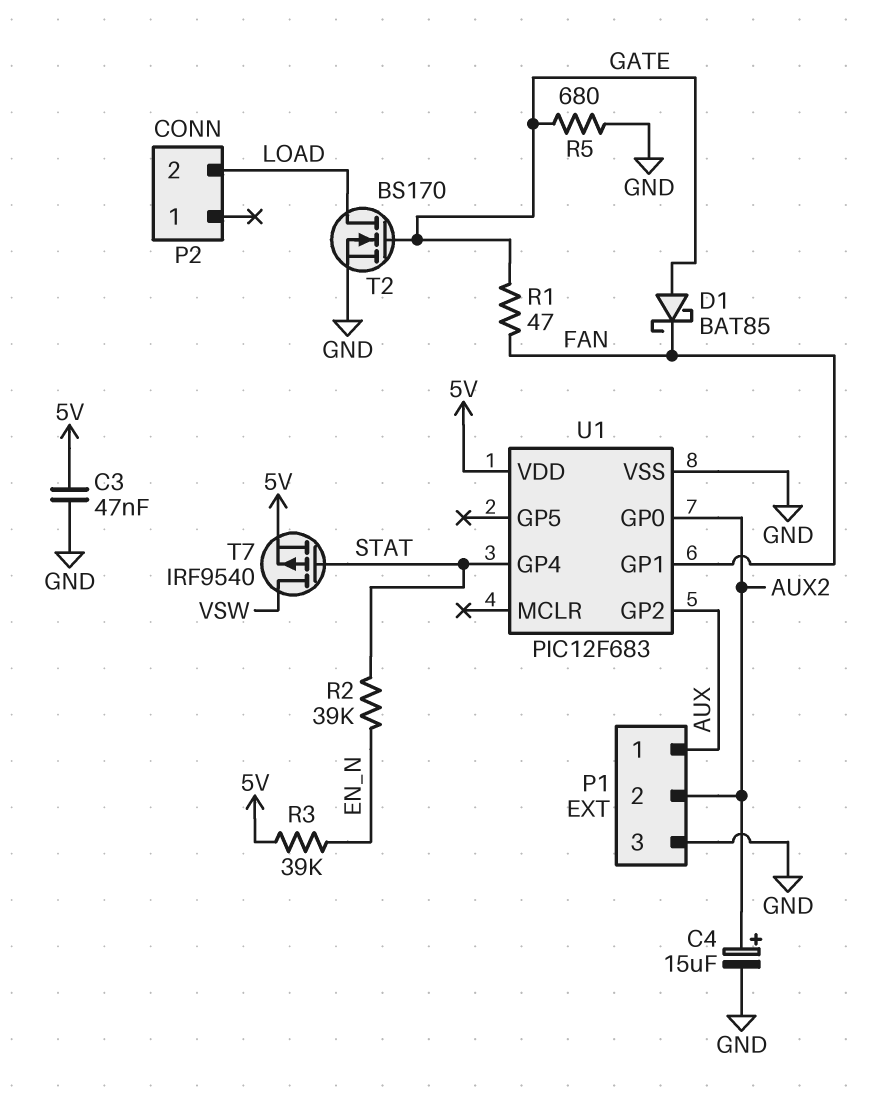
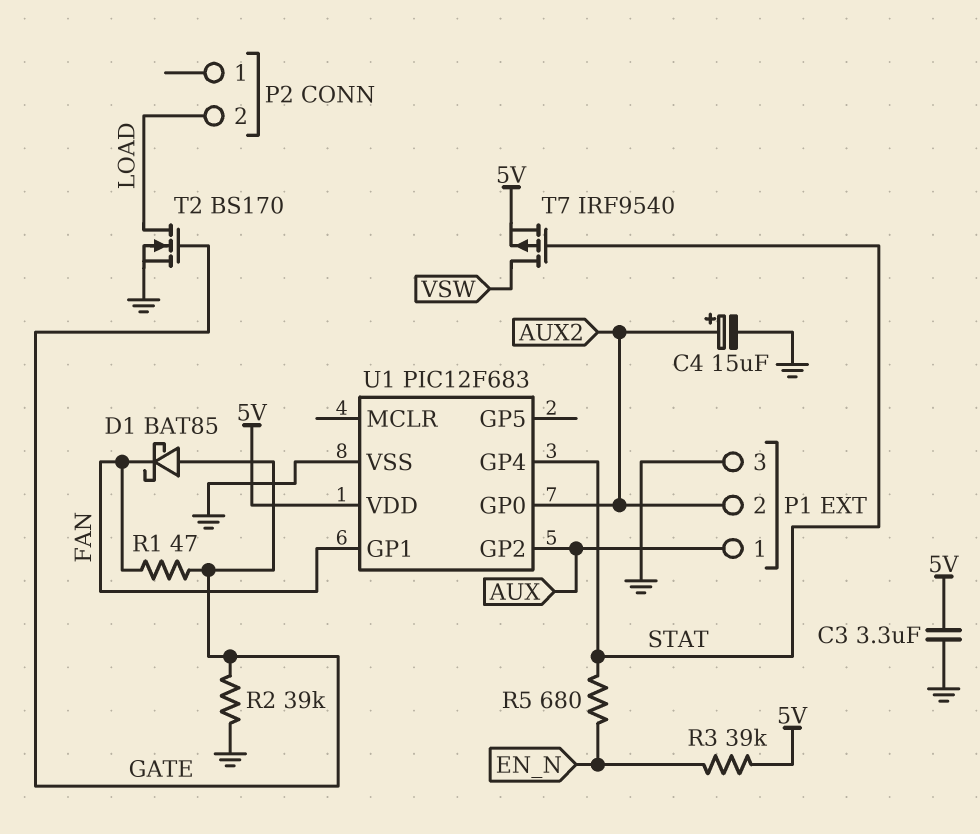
C3: 47nF (5V, GND) -> 3.3uF (5V, GND)
R2: 39k (EN_N, STAT) -> 39k (GATE, GND)
R5: 680 (GATE, GND) -> 680 (EN_N, STAT)

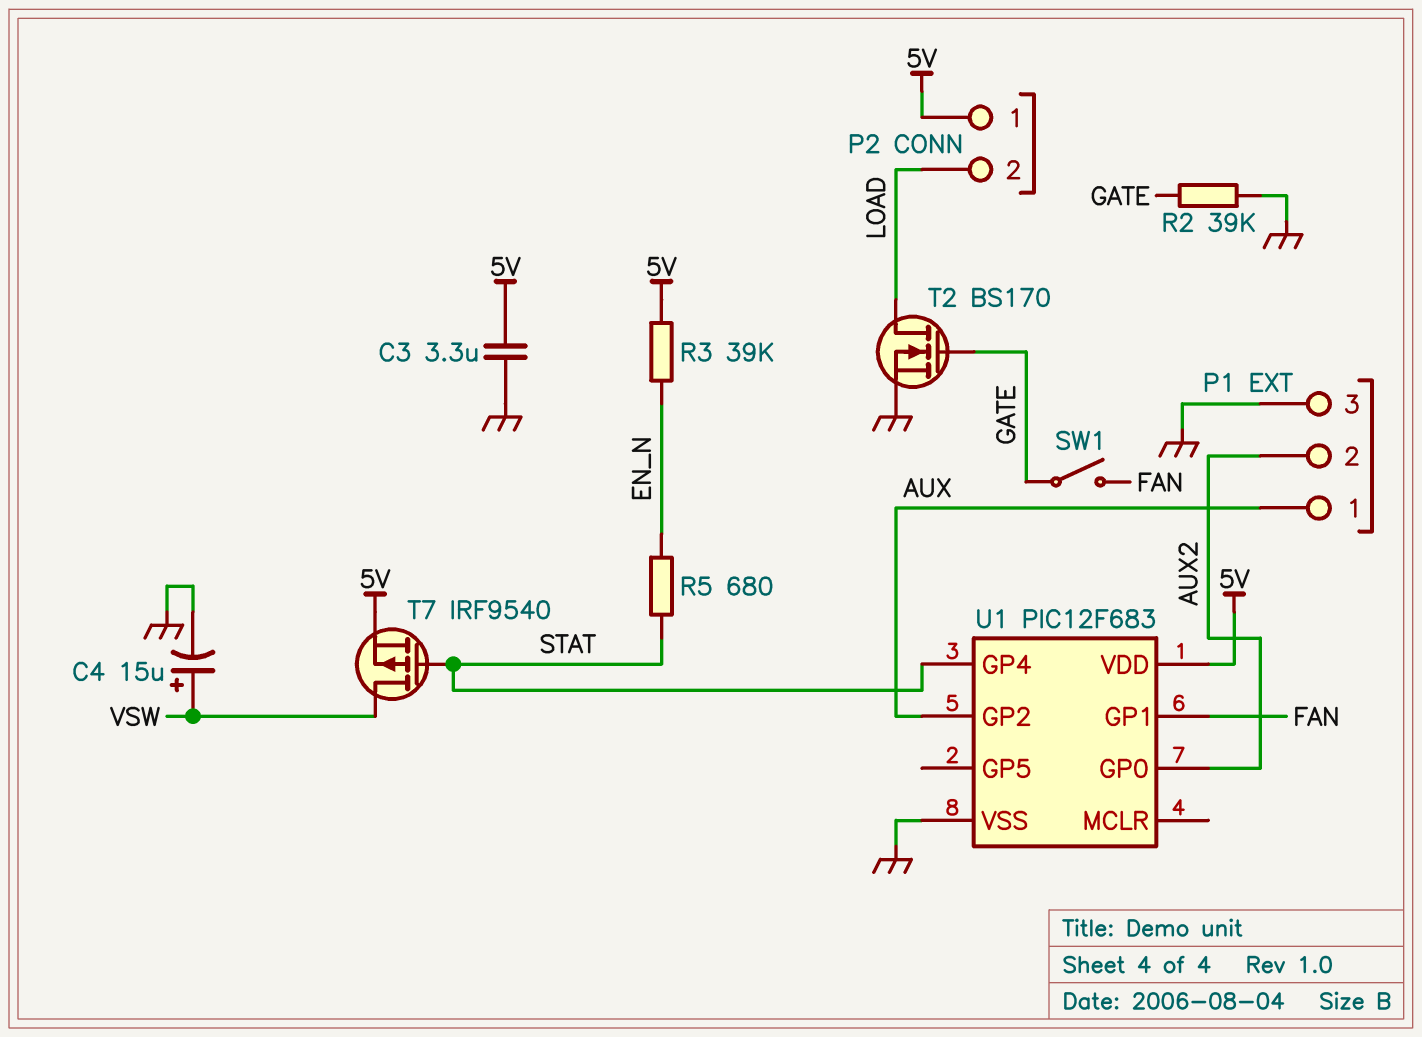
C4: 15uF (plus AUX2, minus GND) -> 15uF (plus VSW, minus GND)
D1: schottky BAT85 (A GATE, K FAN) -> none
P2 pin 1: none -> 5V
R1: 47 (FAN, GATE) -> none
SW1: none -> switch (FAN, GATE)

